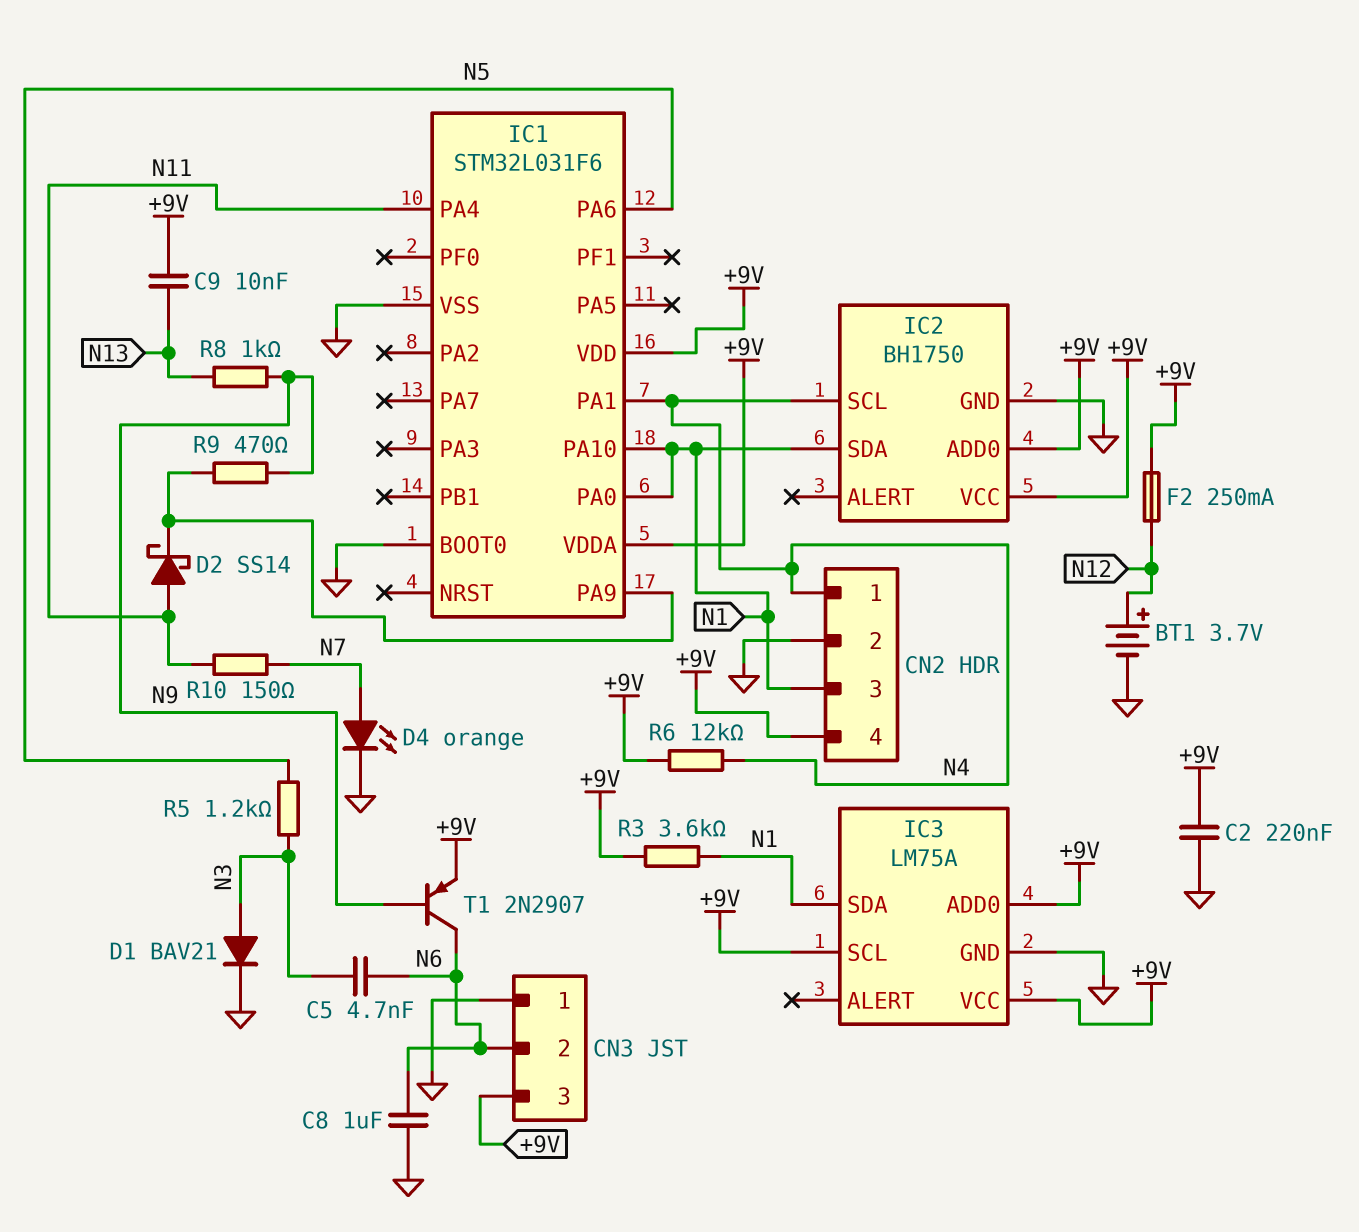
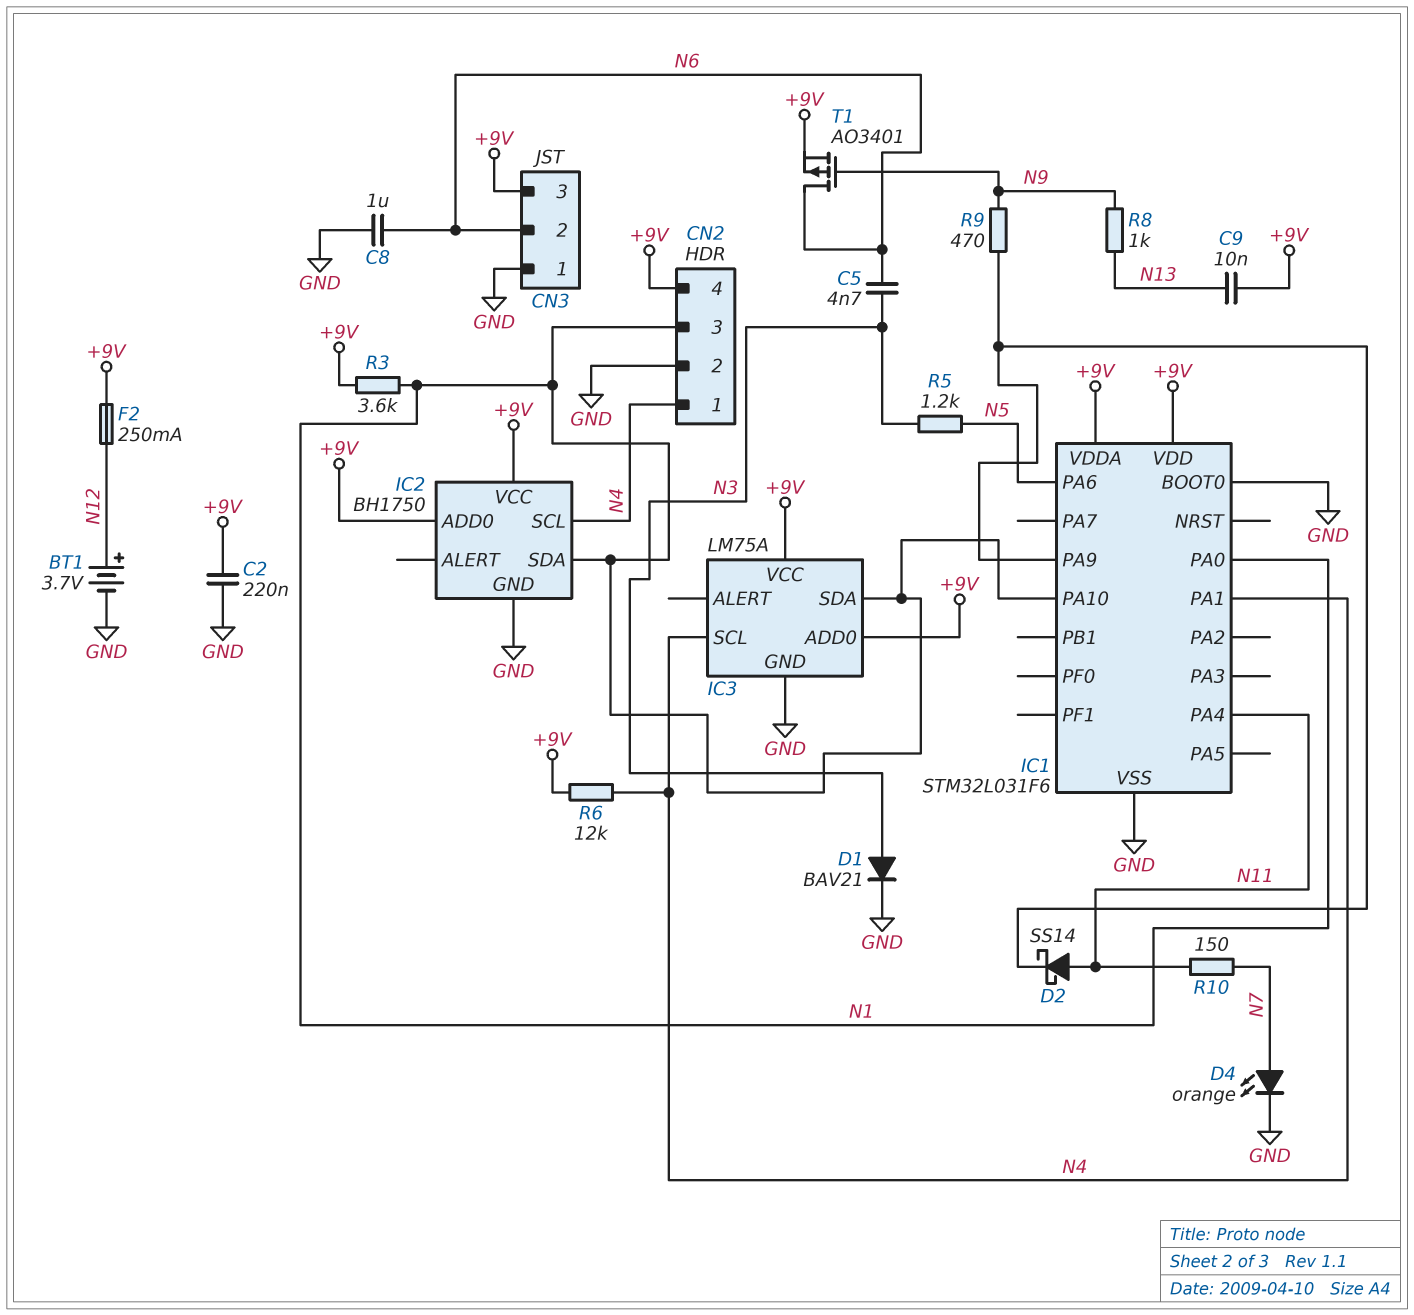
IC3 pin SCL: +9V -> N4
T1: PNP 2N2907 (B N9, C N6, E +9V) -> PMOS AO3401 (G N9, D N6, S +9V)

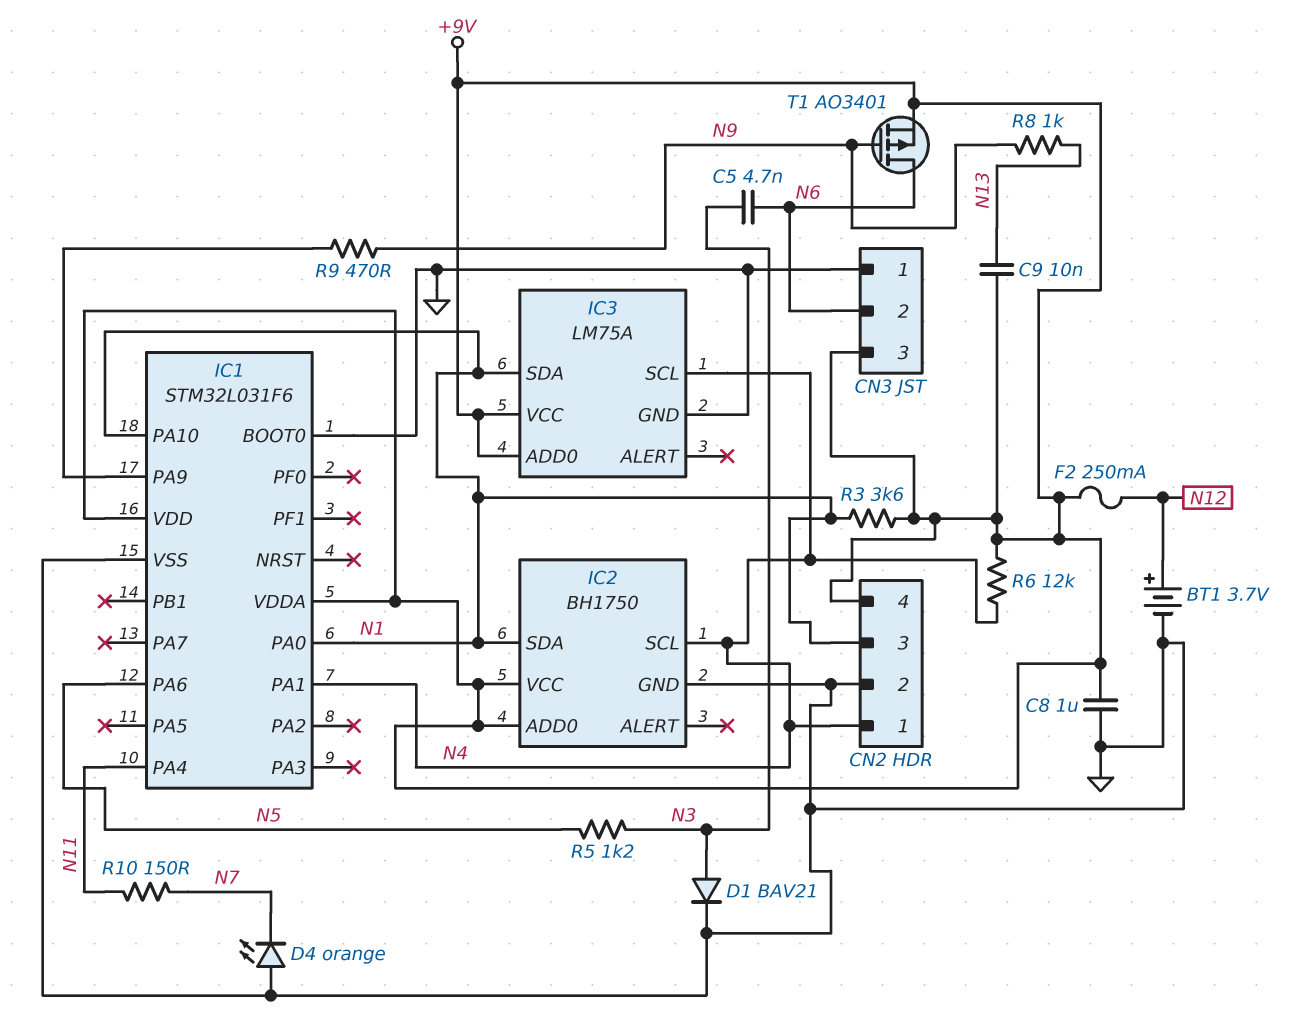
C2: 220nF (+9V, GND) -> none
C8: 1uF (GND, N6) -> 1uF (+9V, GND)
D2: schottky SS14 (A N11, K IC1/PA9) -> none
D4: LED orange (A N7, K GND) -> LED orange (A GND, K N7)

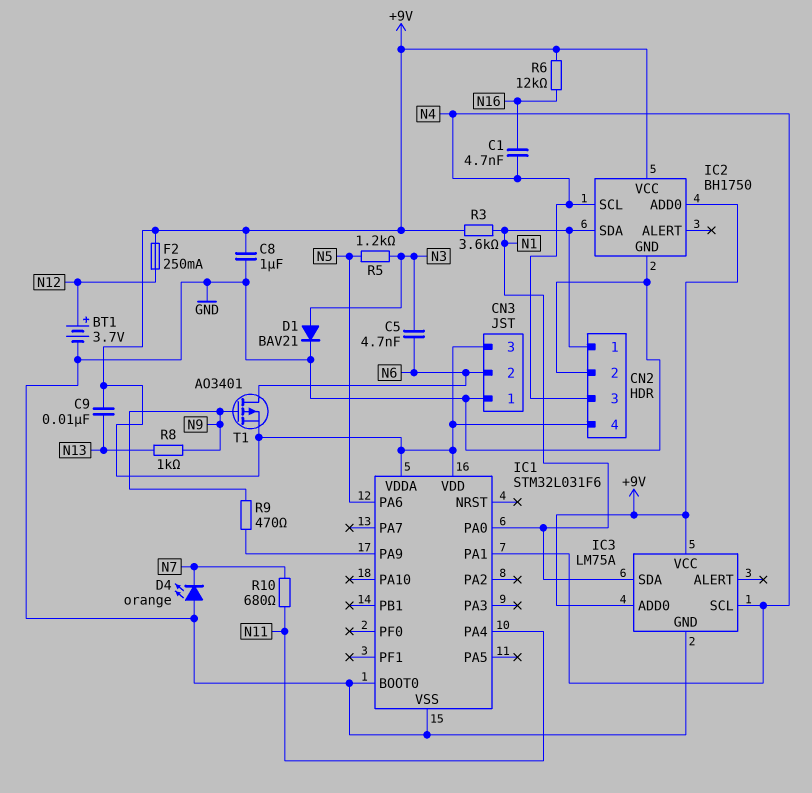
C1: none -> 4.7nF (N4, N16)
CN2 pin 1: N4 -> N1
CN2 pin 3: N1 -> N4
IC1 pin PA10: N1 -> none
R6: 12k (+9V, N4) -> 12k (+9V, N16)
R10: 150 (N7, N11) -> 680 (N7, N11)

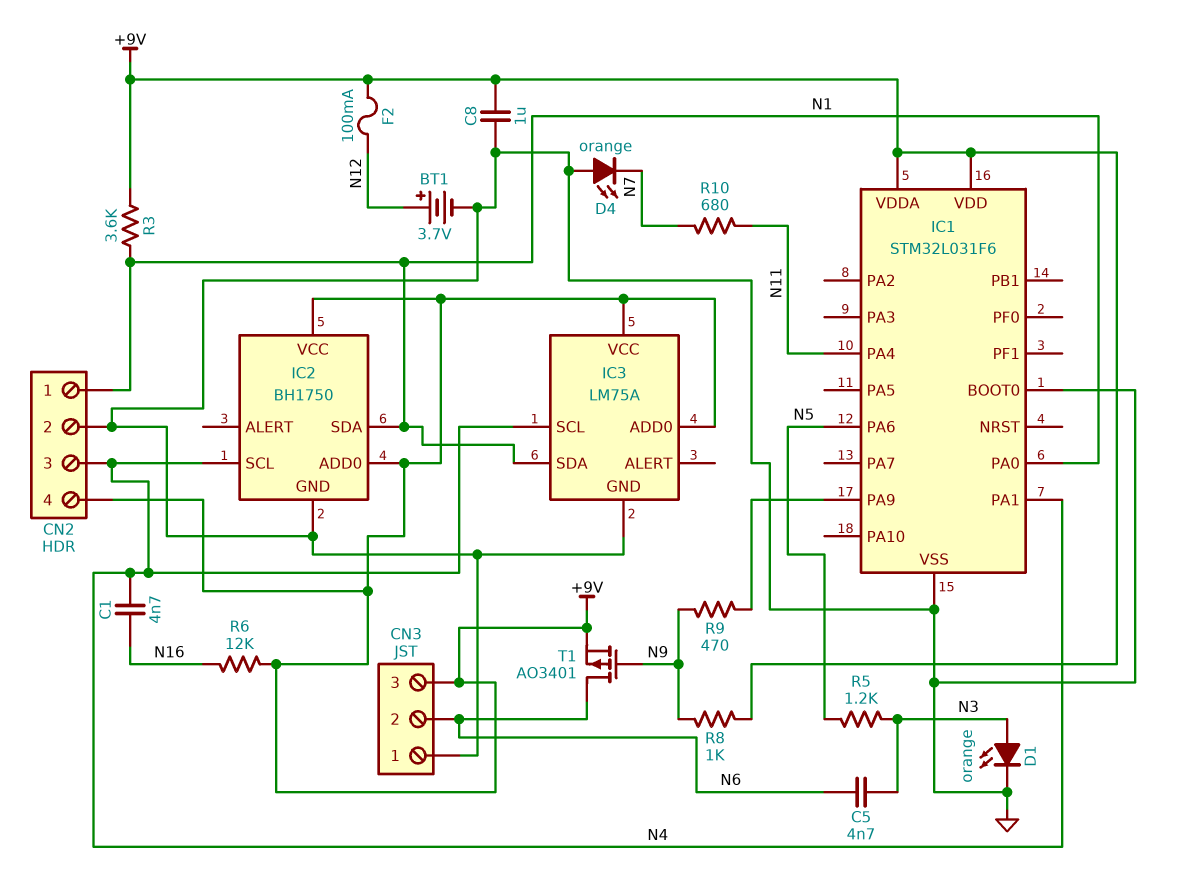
C9: 10nF (+9V, N13) -> none
D1: diode BAV21 (A N3, K GND) -> LED orange (A N3, K GND)
F2: 250mA (+9V, N12) -> 100mA (+9V, N12)
R8: 1k (N9, N13) -> 1k (+9V, N9)

